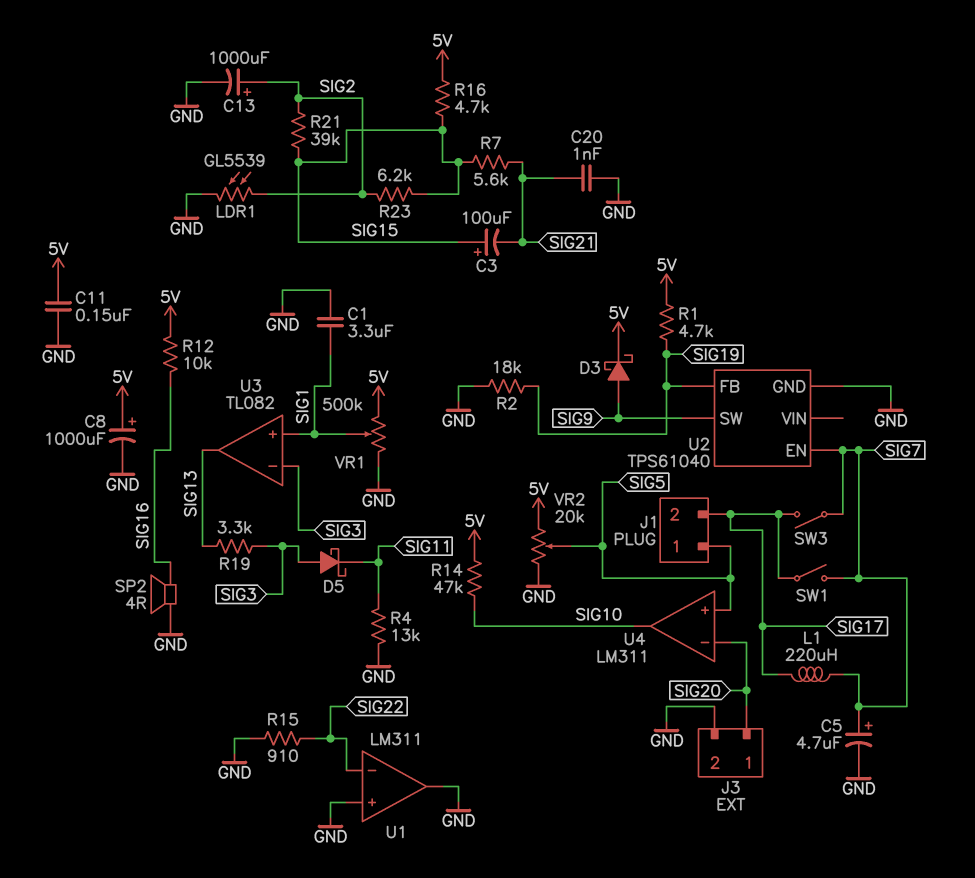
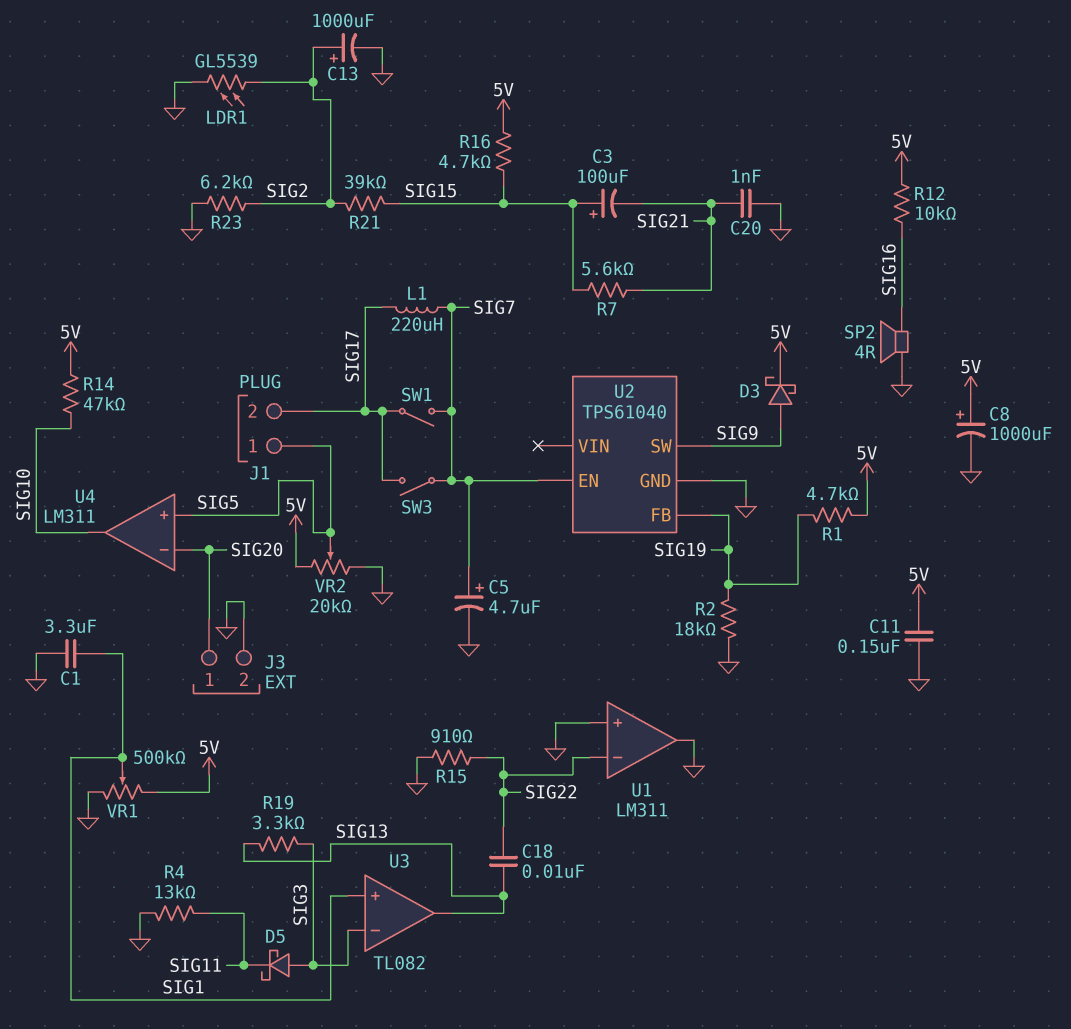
C18: none -> 10nF (SIG13, SIG22)
R23: 6.2k (SIG2, SIG15) -> 6.2k (GND, SIG2)

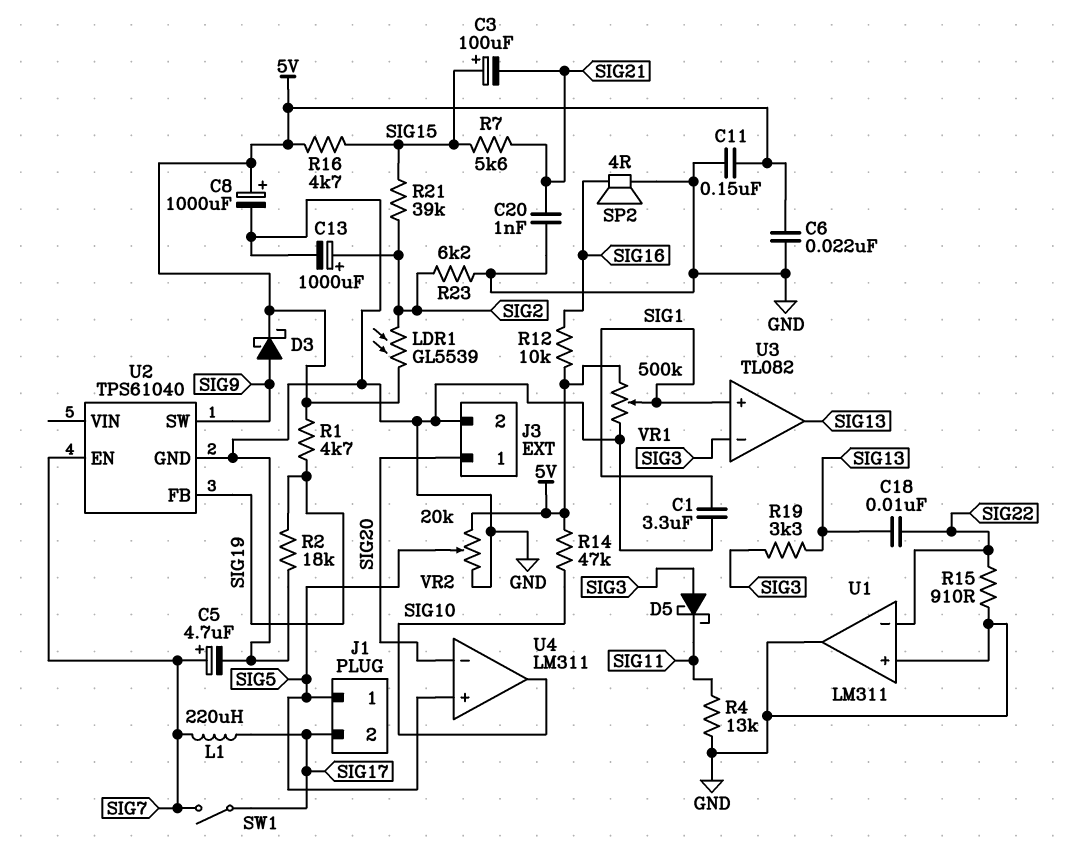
C6: none -> 22nF (5V, GND)
LDR1: GL5539 (GND, SIG2) -> GL5539 (5V, SIG2)
SW3: switch (SIG7, SIG17) -> none

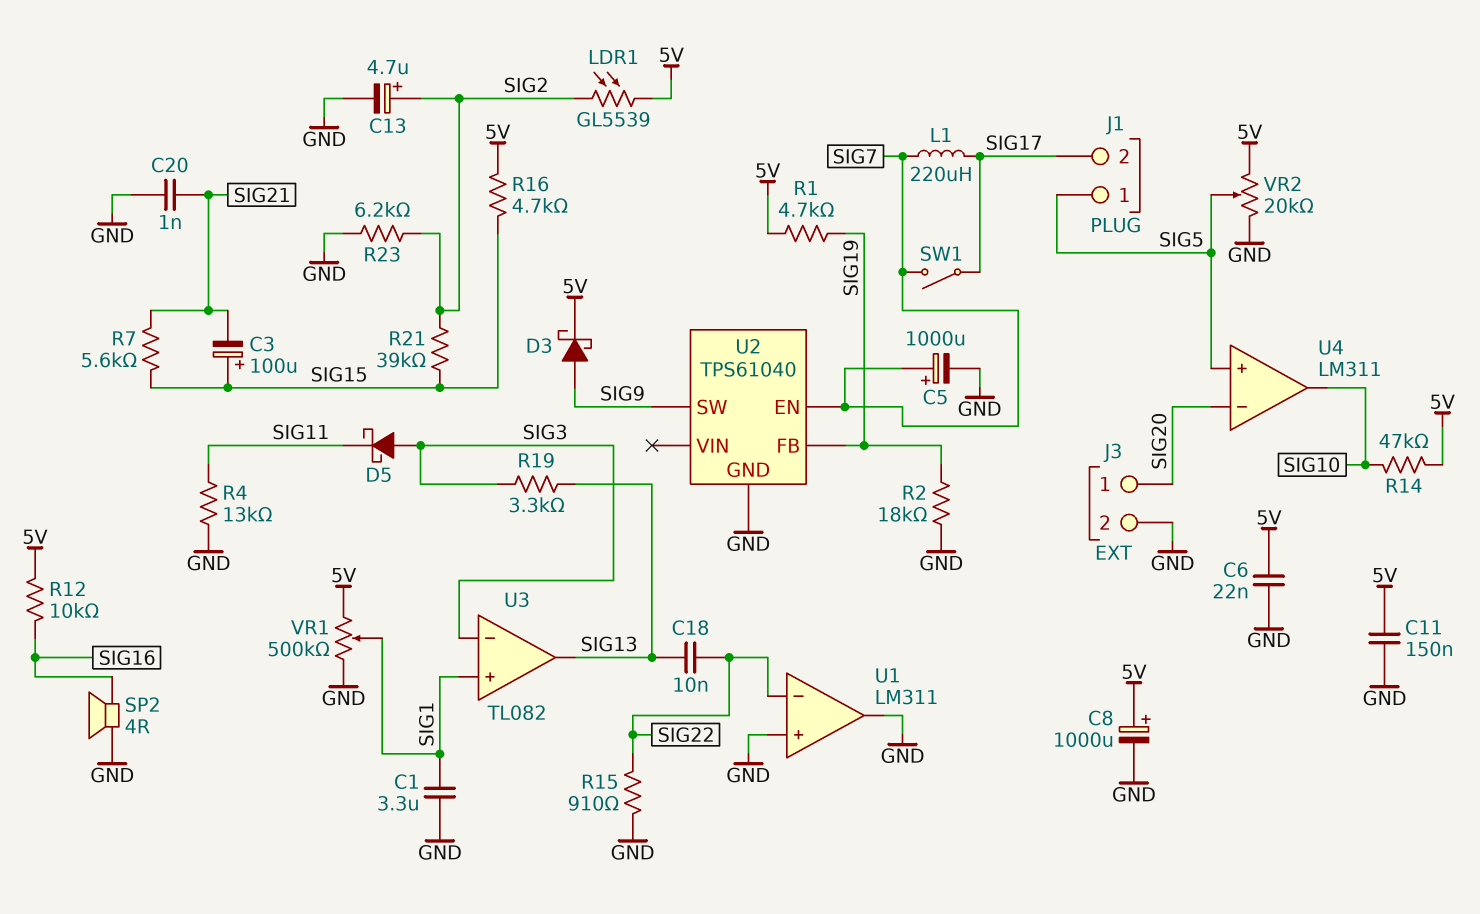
C5: 4.7uF (plus SIG7, minus GND) -> 1000uF (plus SIG7, minus GND)
C13: 1000uF (plus SIG2, minus GND) -> 4.7uF (plus SIG2, minus GND)

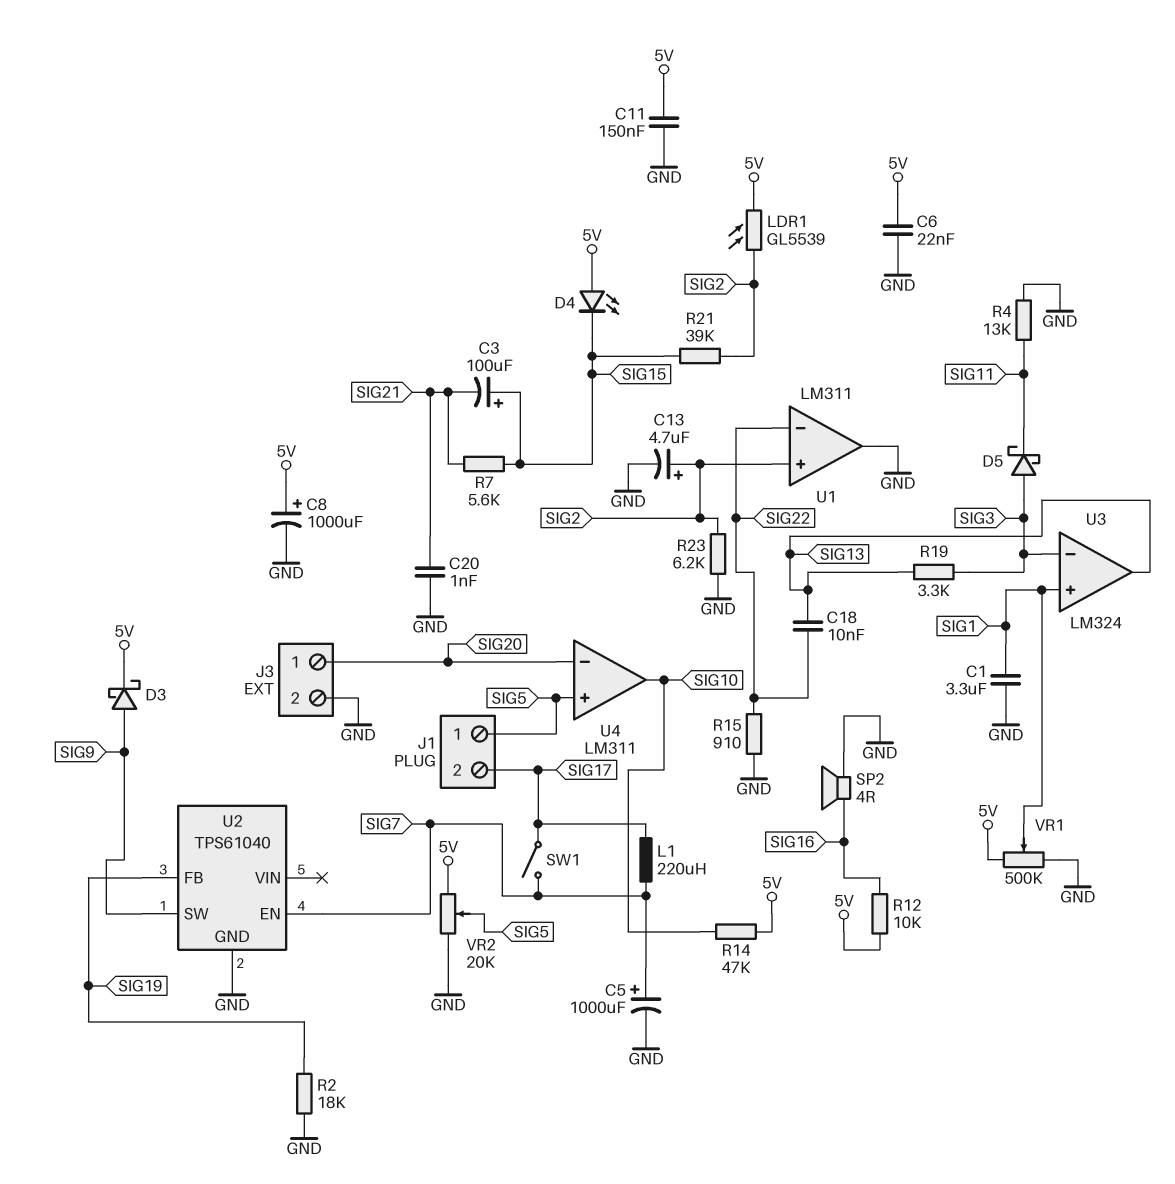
D4: none -> LED (A 5V, K SIG15)
R1: 4.7k (5V, SIG19) -> none
R16: 4.7k (5V, SIG15) -> none
U1 pin in+: GND -> SIG2
U3: TL082 -> LM324

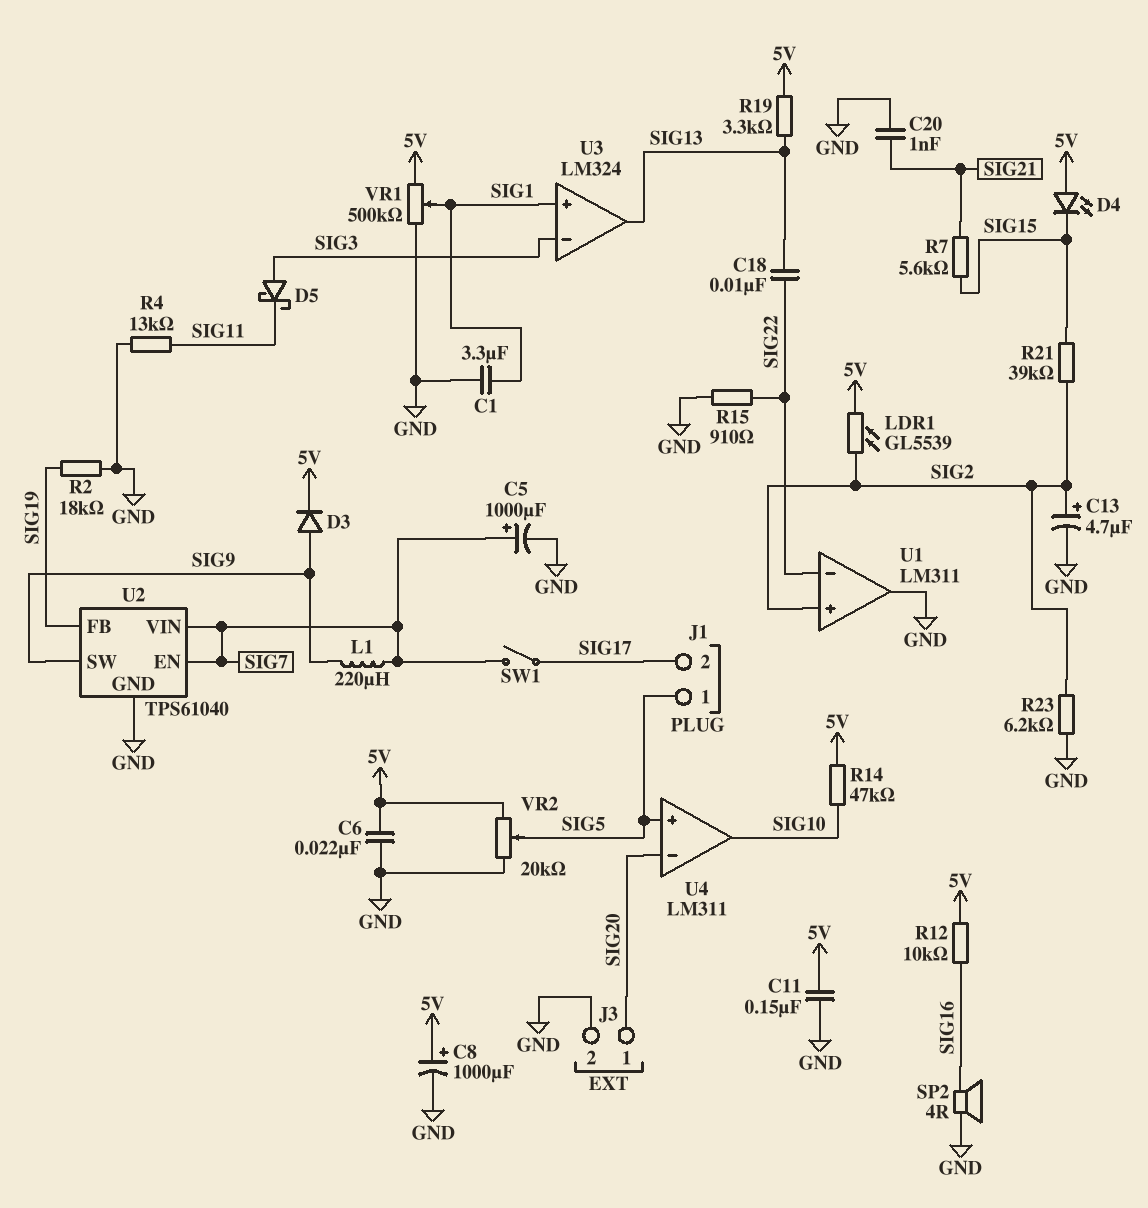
C3: 100uF (plus SIG15, minus SIG21) -> none
D3: schottky (A SIG9, K 5V) -> diode (A SIG9, K 5V)
L1: 220uH (SIG7, SIG17) -> 220uH (SIG7, SIG9)
R19: 3.3k (SIG3, SIG13) -> 3.3k (5V, SIG13)
U2 pin VIN: none -> SIG7

